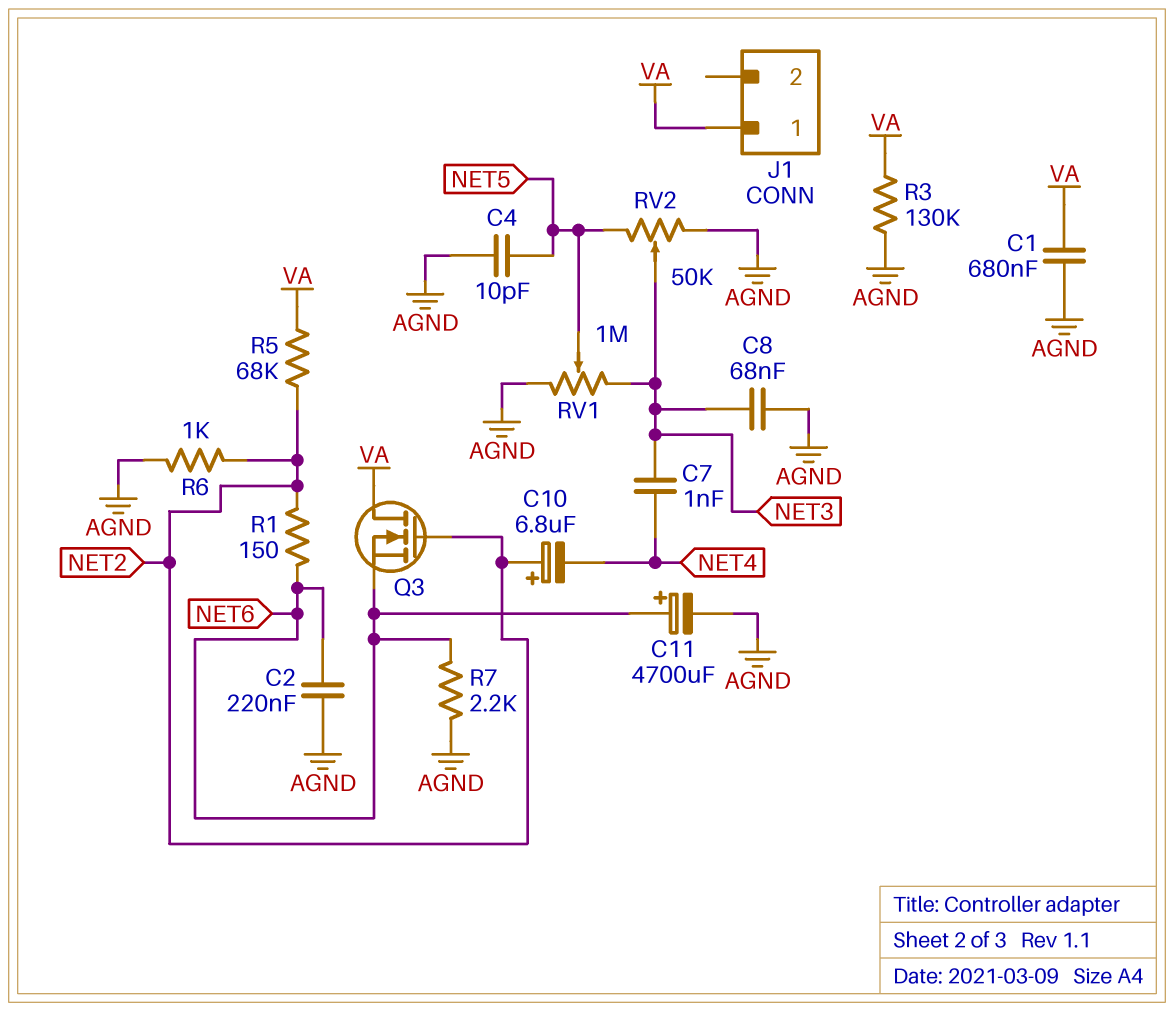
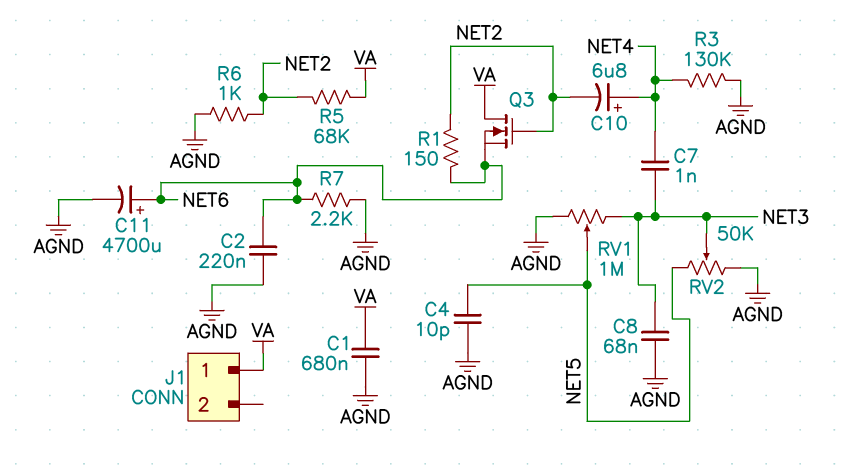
C10: 6.8uF (plus NET2, minus NET4) -> 6.8uF (plus NET4, minus NET2)
R3: 130k (AGND, VA) -> 130k (AGND, NET4)

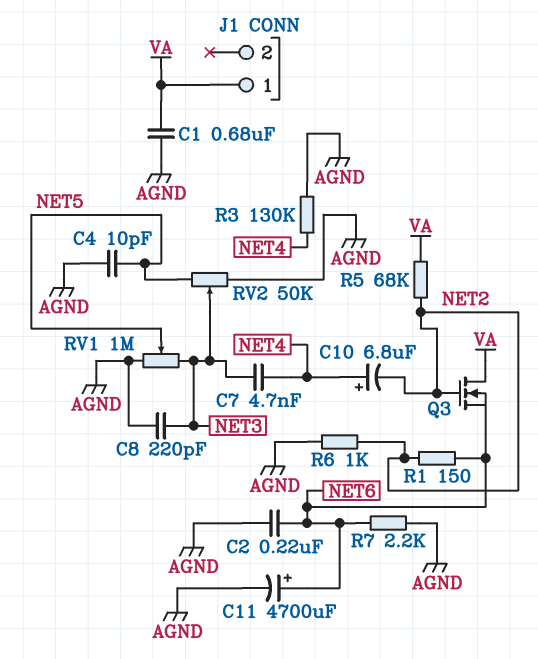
C7: 1nF (NET3, NET4) -> 4.7nF (NET3, NET4)
C8: 68nF (AGND, NET3) -> 220pF (AGND, NET3)

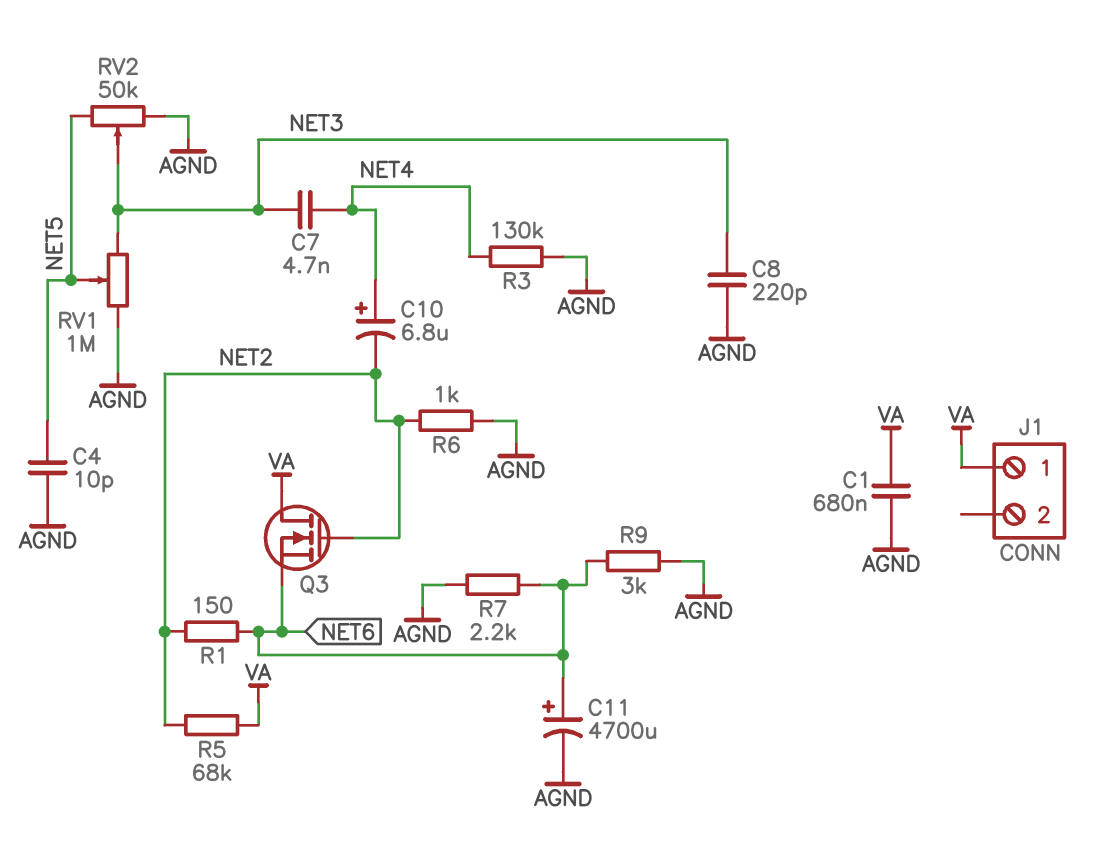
C2: 220nF (AGND, NET6) -> none
R9: none -> 3k (AGND, NET6)

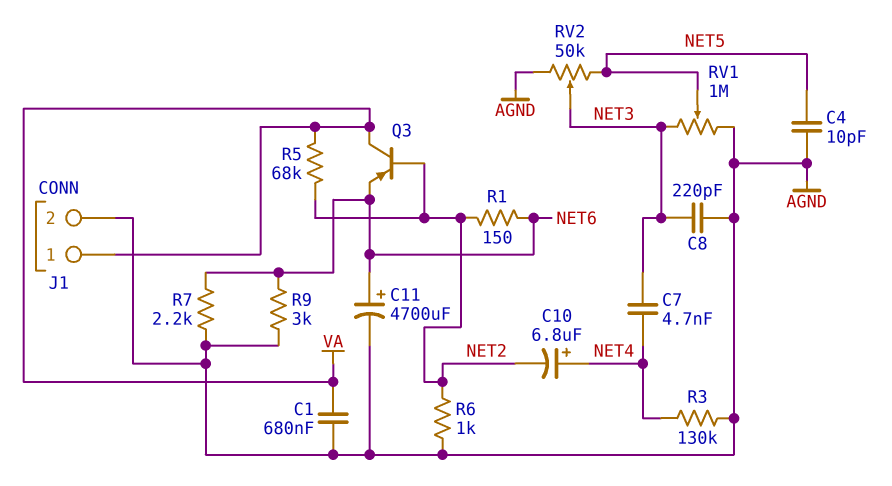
J1 pin 2: none -> AGND
Q3: NMOS (G NET2, D VA, S NET6) -> PNP (B NET2, C VA, E NET6)

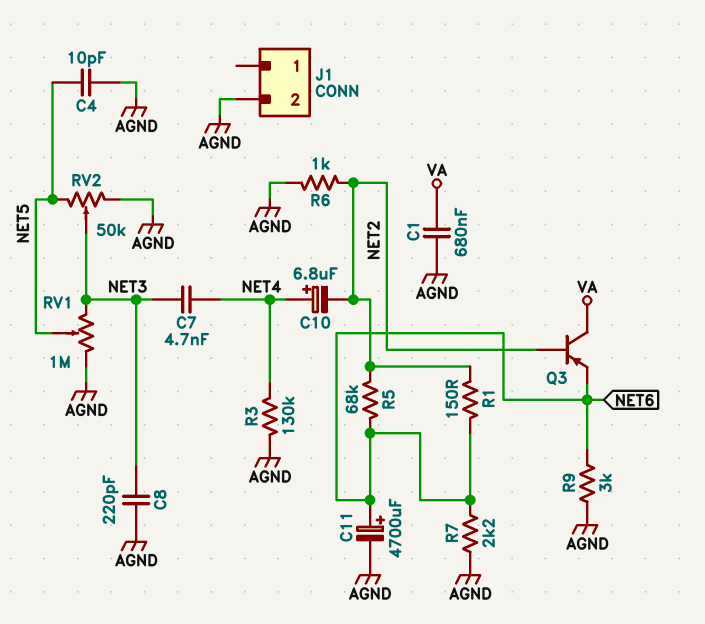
J1 pin 1: VA -> none
R5: 68k (NET2, VA) -> 68k (NET2, NET6)

